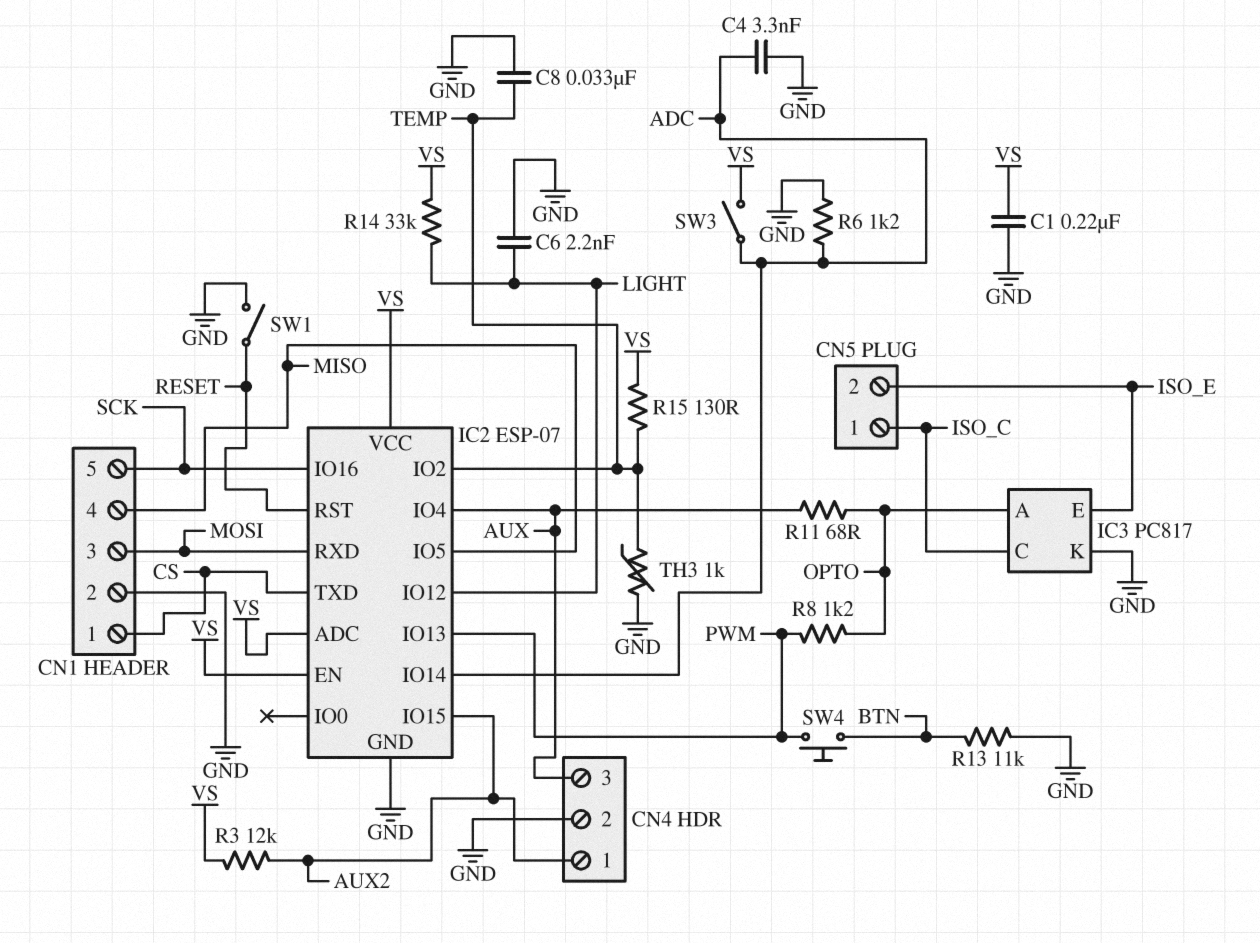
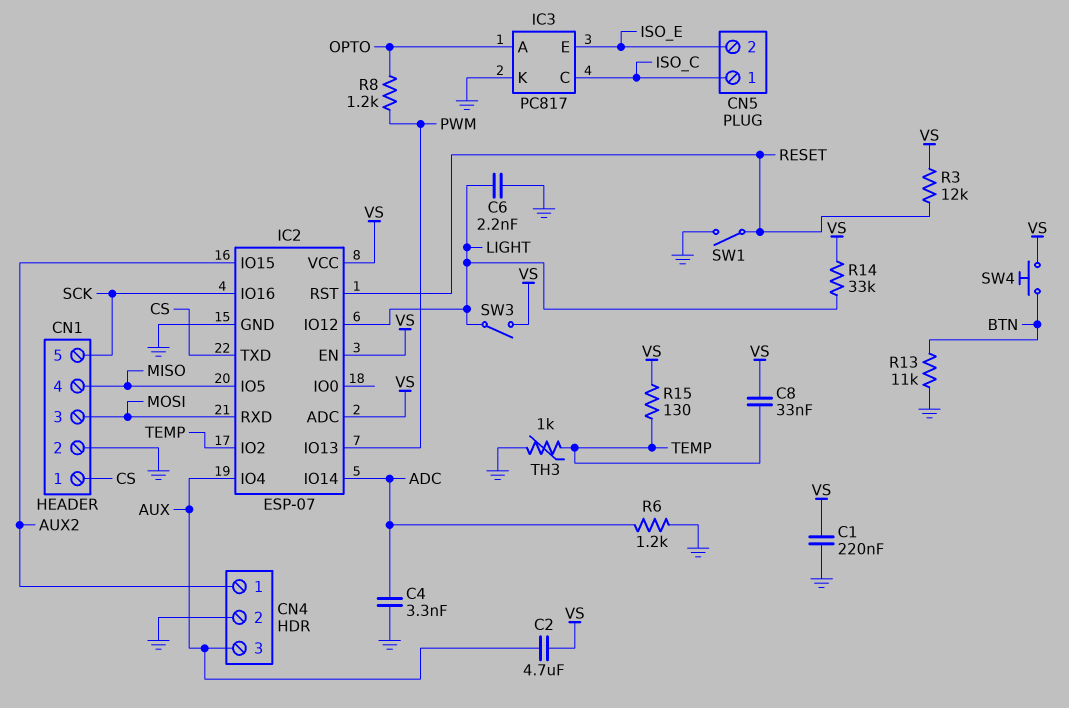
C2: none -> 4.7uF (AUX, VS)
C8: 33nF (GND, TEMP) -> 33nF (TEMP, VS)
R3: 12k (AUX2, VS) -> 12k (RESET, VS)
R11: 68 (AUX, OPTO) -> none
SW3: switch (ADC, VS) -> switch (LIGHT, VS)
SW4: button (BTN, PWM) -> button (BTN, VS)

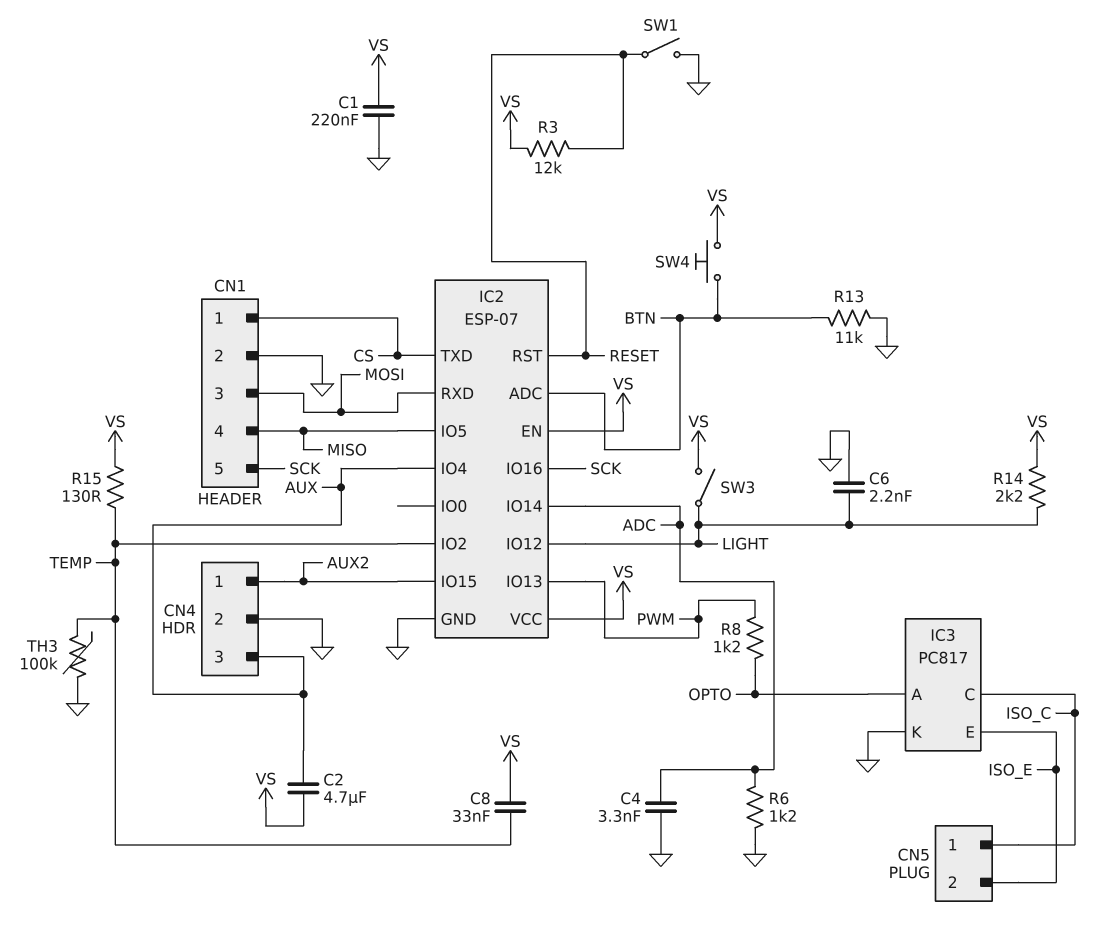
IC2 pin ADC: VS -> BTN
R14: 33k (LIGHT, VS) -> 2.2k (LIGHT, VS)
TH3: 1k (GND, TEMP) -> 100k (GND, TEMP)

